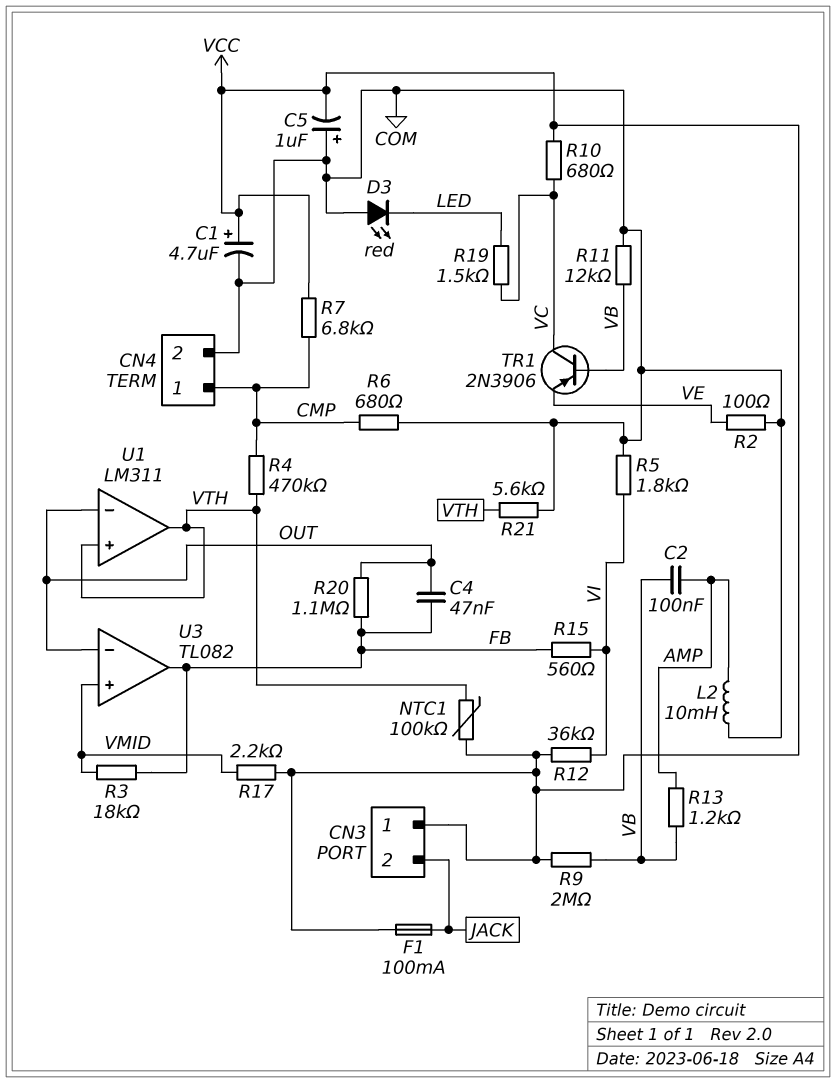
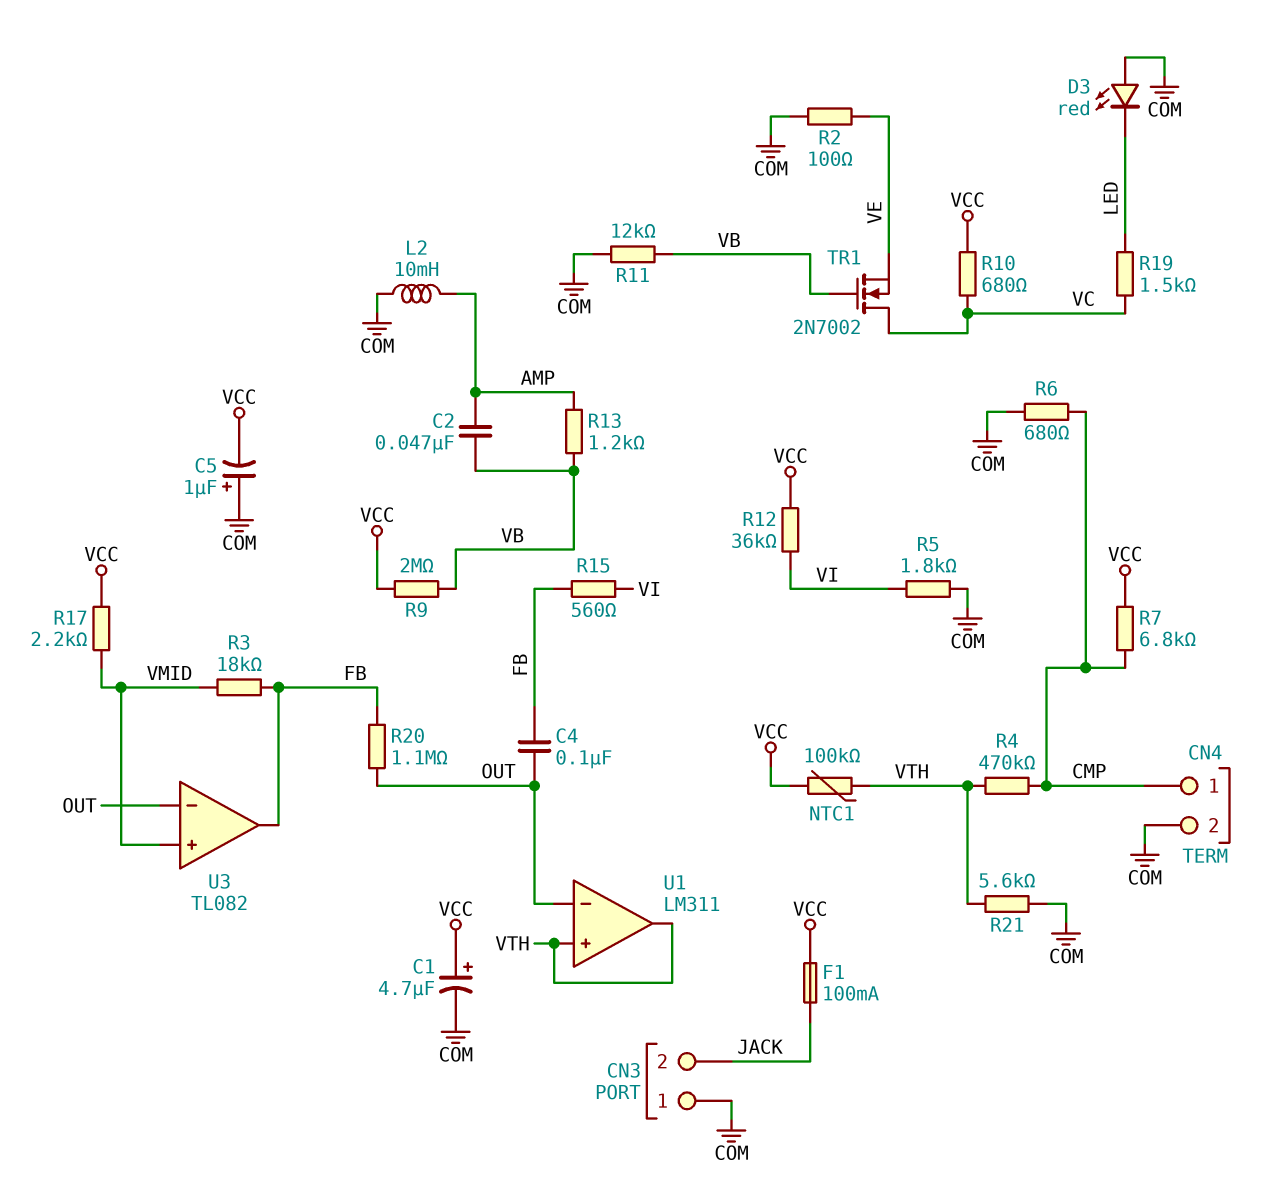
C2: 100nF (AMP, VB) -> 47nF (AMP, VB)
C4: 47nF (FB, OUT) -> 100nF (FB, OUT)
CN3 pin 1: VCC -> COM
TR1: PNP 2N3906 (B VB, C VC, E VE) -> NMOS 2N7002 (G VB, D VC, S VE)

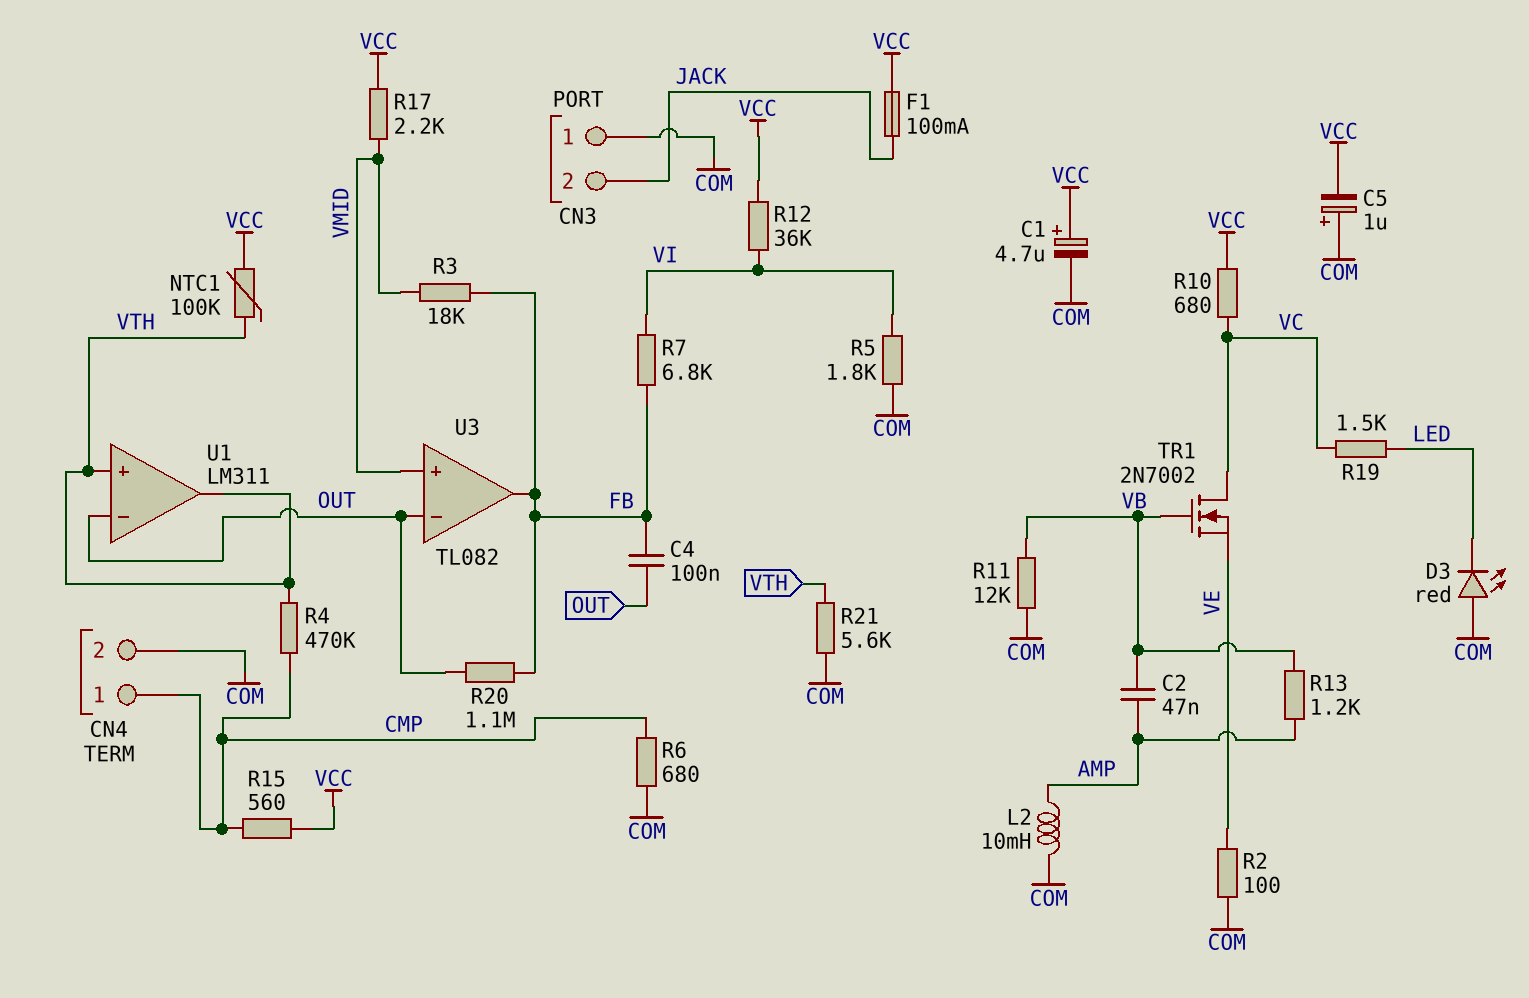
R7: 6.8k (CMP, VCC) -> 6.8k (FB, VI)
R9: 2M (VB, VCC) -> none
R15: 560 (FB, VI) -> 560 (CMP, VCC)

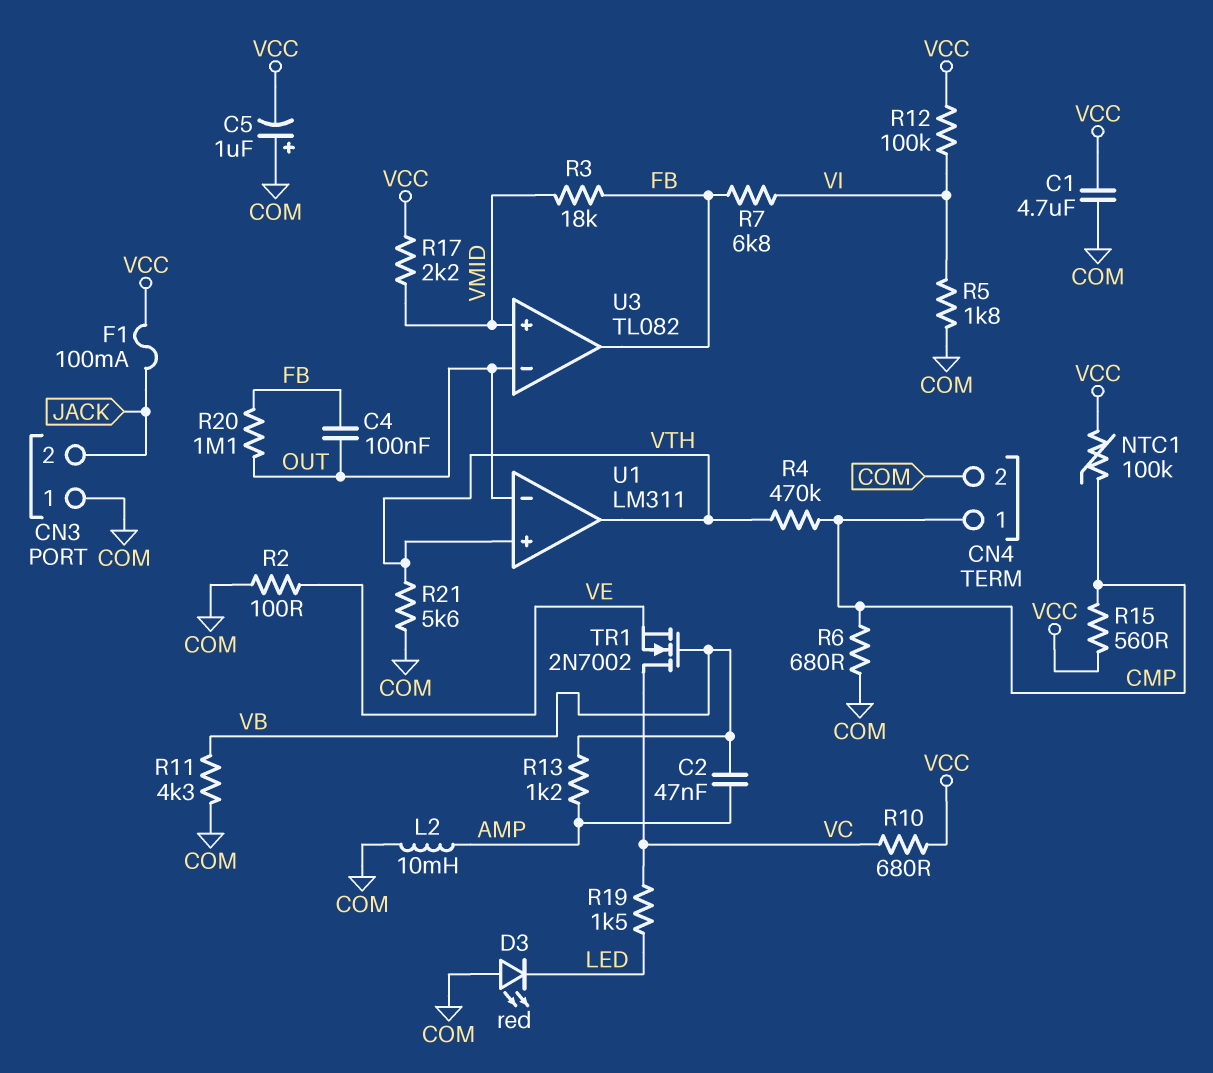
C1: 4.7uF (plus VCC, minus COM) -> 4.7uF (COM, VCC)
NTC1: 100k (VCC, VTH) -> 100k (CMP, VCC)
R11: 12k (COM, VB) -> 4.3k (COM, VB)
R12: 36k (VCC, VI) -> 100k (VCC, VI)

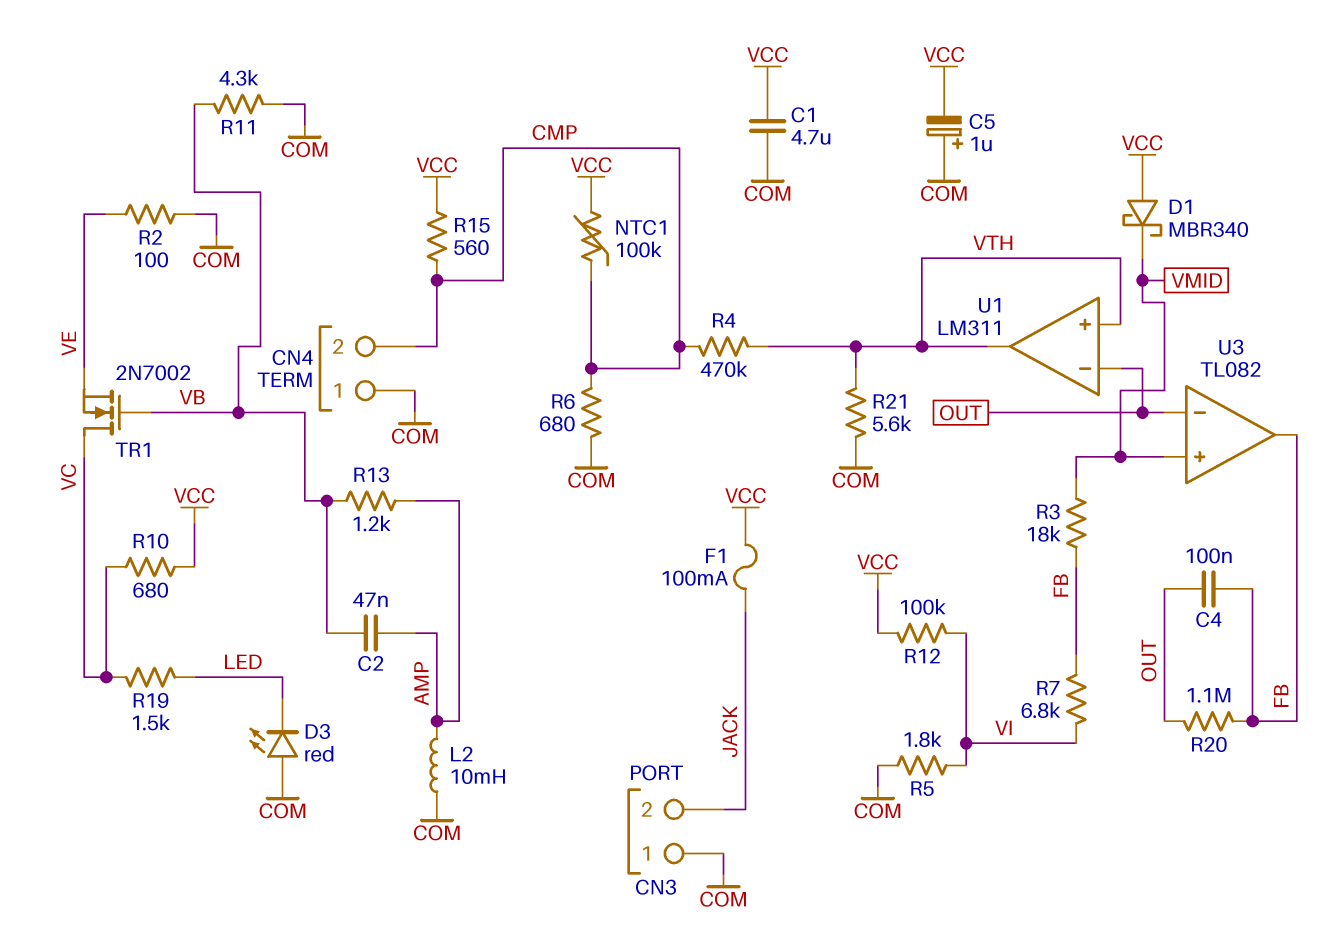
CN4 pin 1: CMP -> COM
CN4 pin 2: COM -> CMP
D1: none -> schottky MBR340 (A VCC, K VMID)
R17: 2.2k (VCC, VMID) -> none

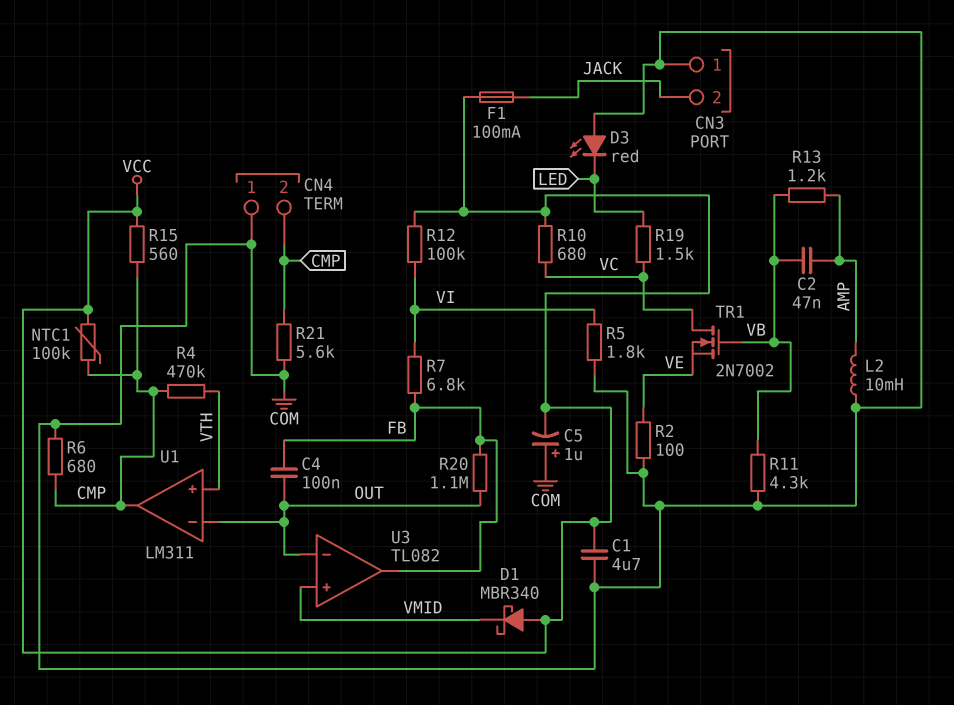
R3: 18k (FB, VMID) -> none
R21: 5.6k (COM, VTH) -> 5.6k (CMP, COM)
U1 pin out: VTH -> CMP

